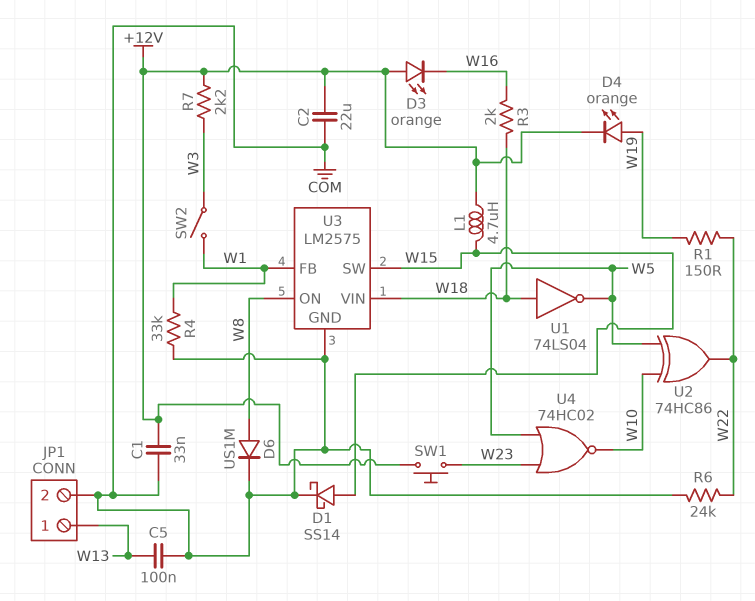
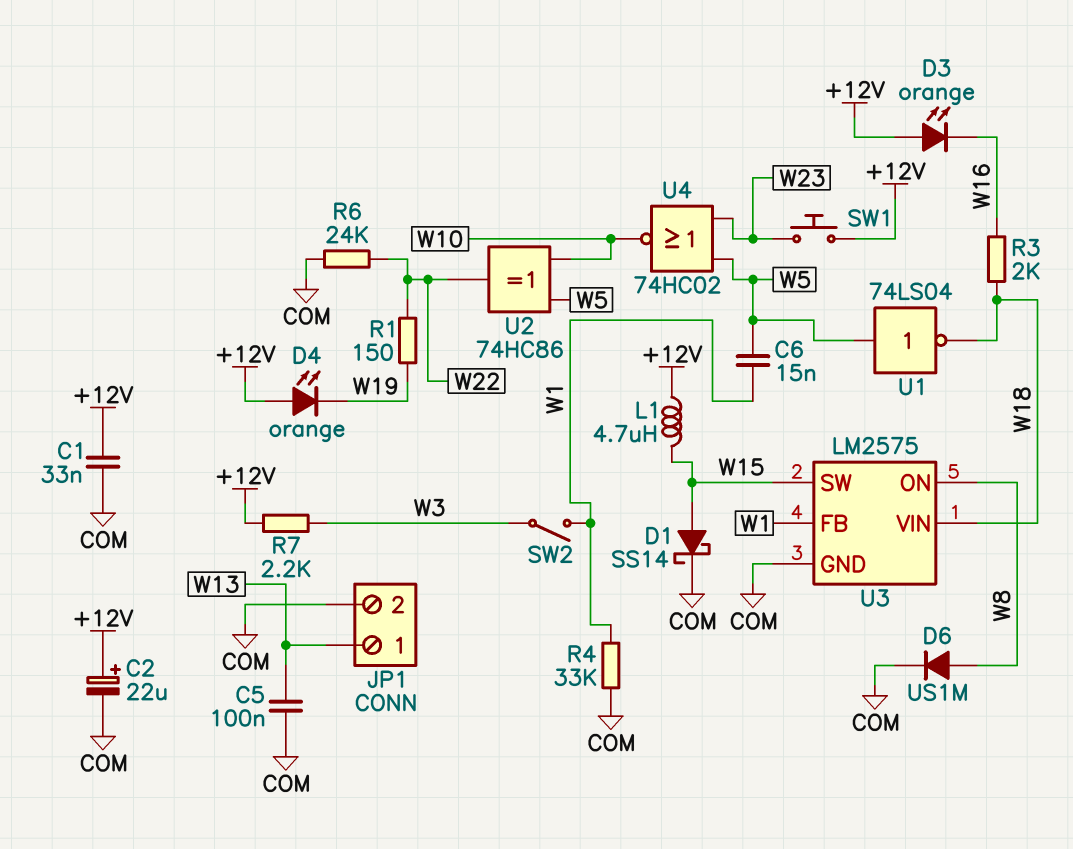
C2: 22uF (+12V, COM) -> 22uF (plus +12V, minus COM)
C6: none -> 15nF (W1, W5)
D4: LED orange (A W19, K +12V) -> LED orange (A +12V, K W19)
U1: NOT 74LS04 (in W18, out W5) -> NOT 74LS04 (in W5, out W18)

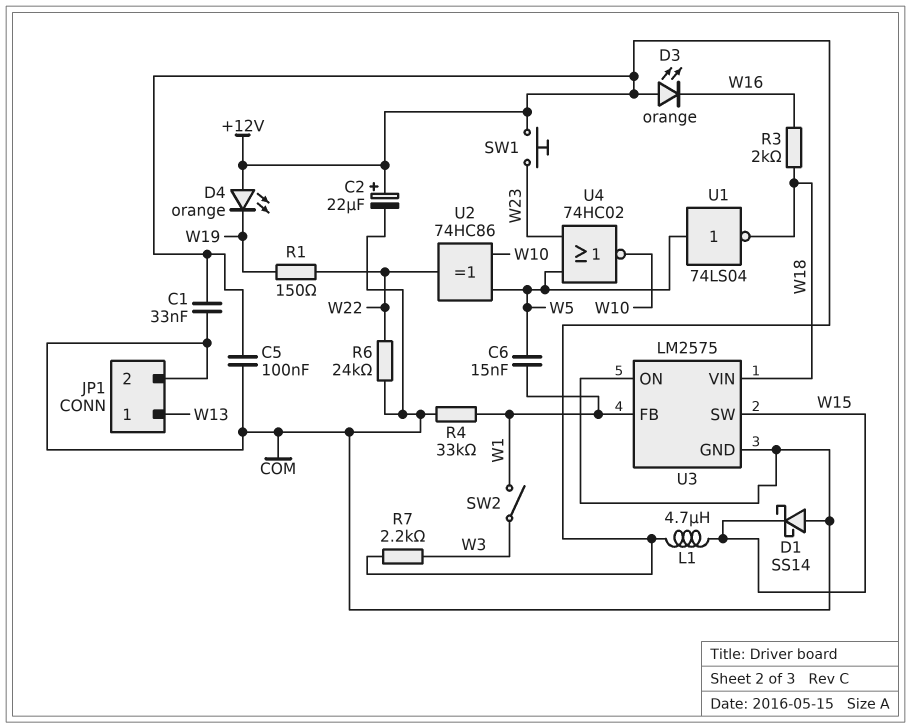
C5: 100nF (COM, W13) -> 100nF (+12V, COM)
D1: schottky SS14 (A W15, K COM) -> schottky SS14 (A COM, K W15)
D6: diode US1M (A W8, K COM) -> none
U3 pin ON: W8 -> COM

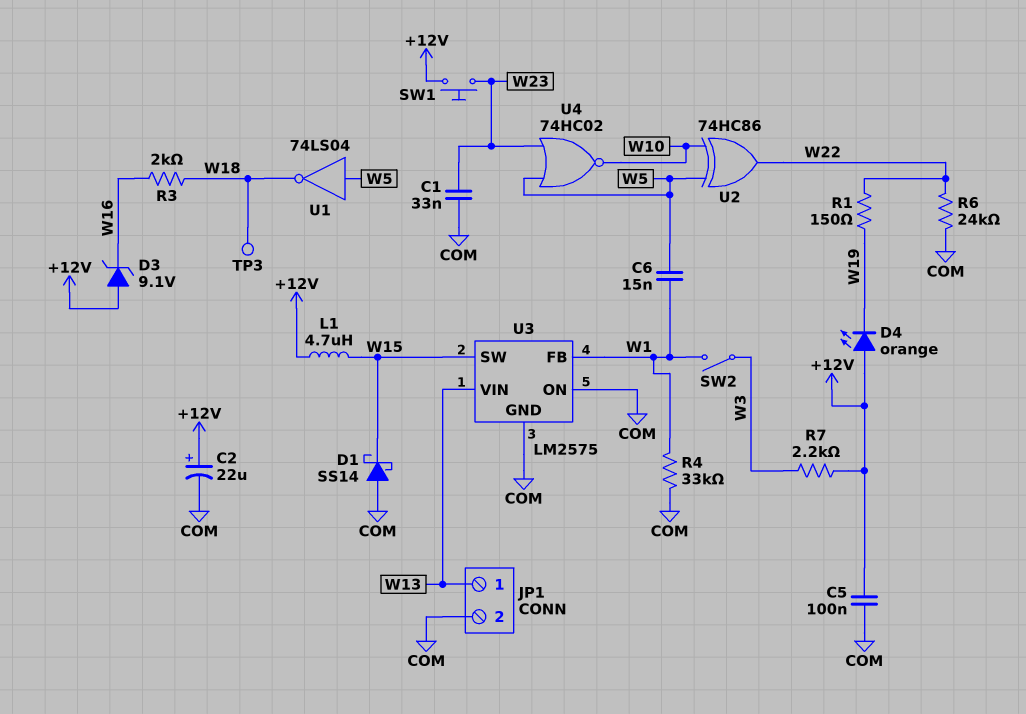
C1: 33nF (+12V, COM) -> 33nF (COM, W23)
D3: LED orange (A +12V, K W16) -> zener 9.1V (A +12V, K W16)
TP3: none -> test point (W18)
U3 pin VIN: W18 -> W13

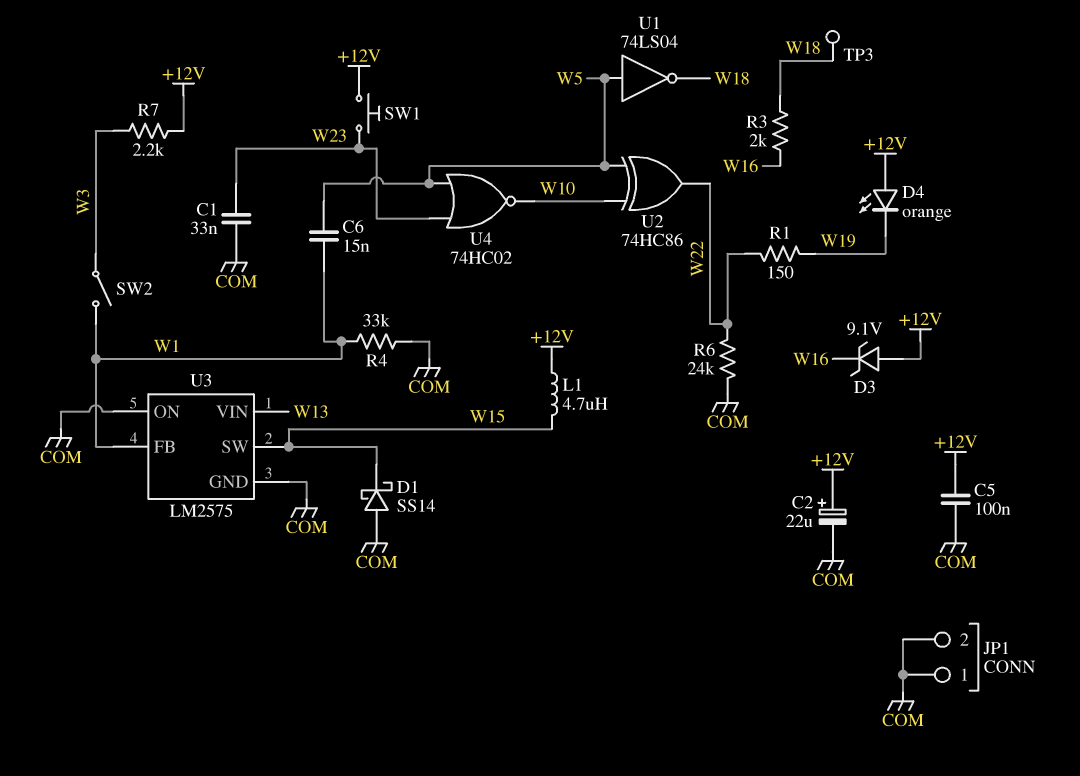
JP1 pin 1: W13 -> COM

